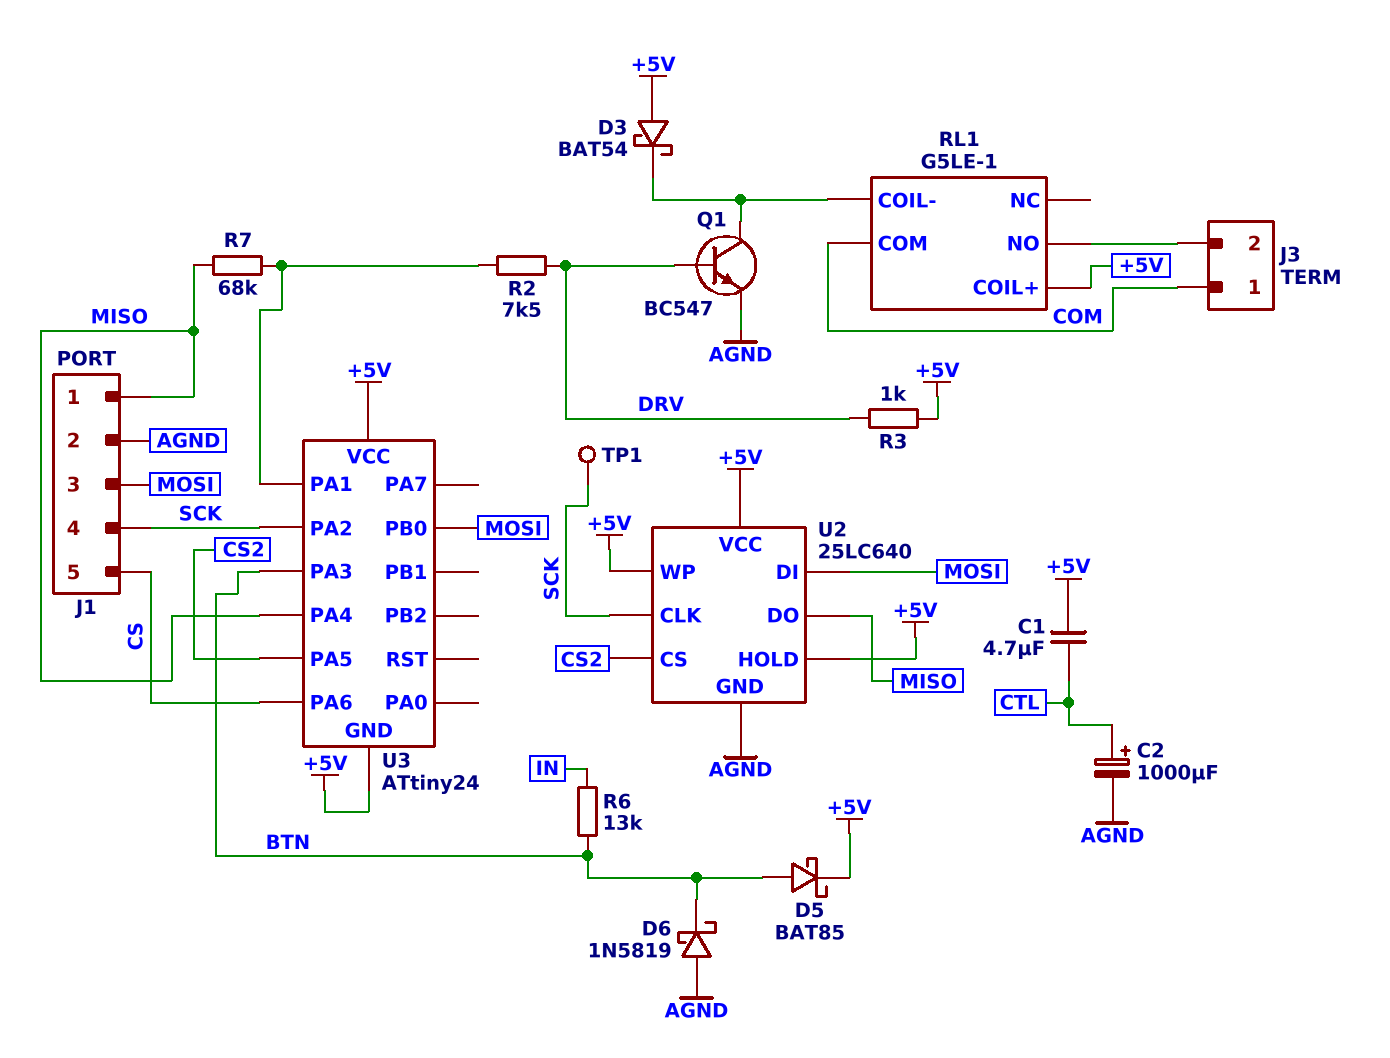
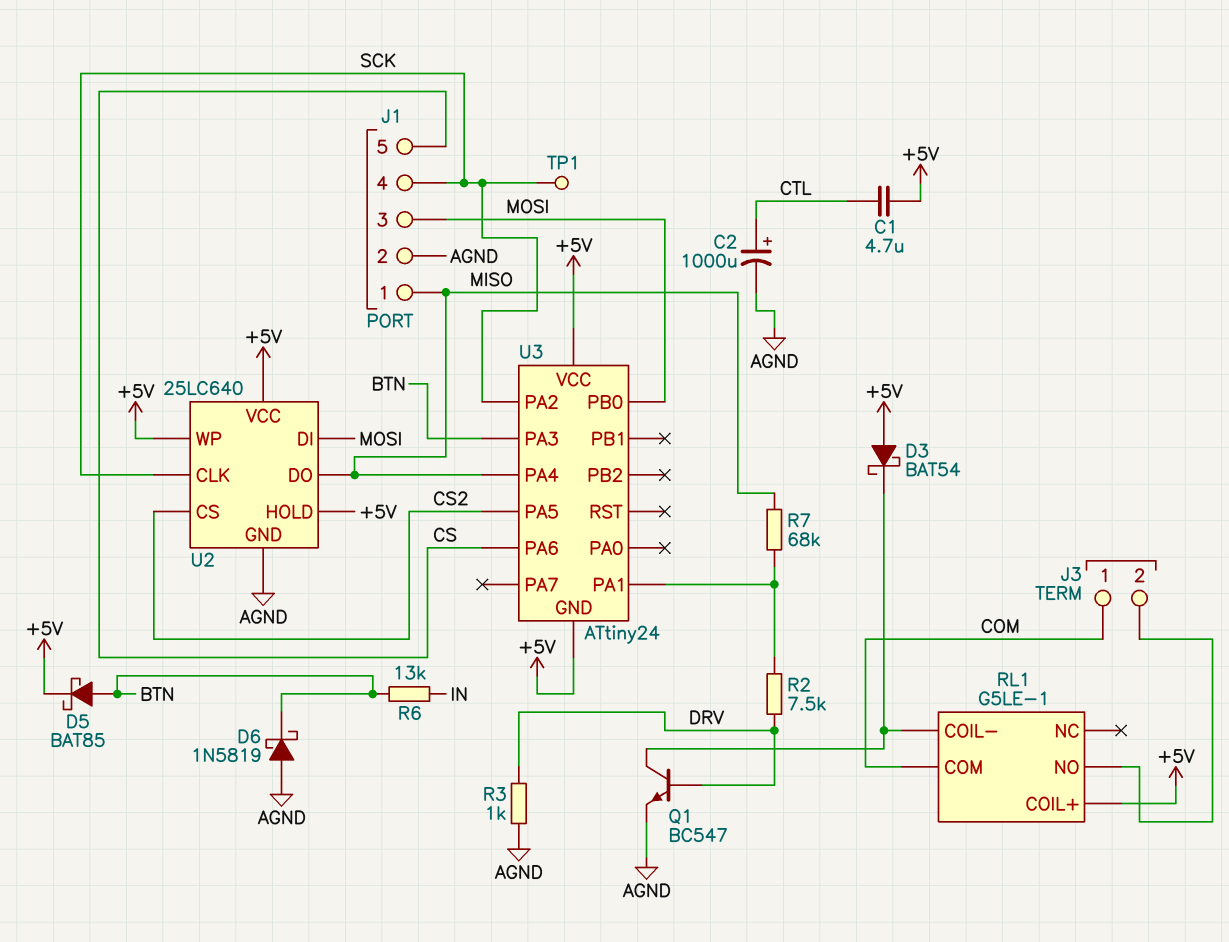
R3: 1k (+5V, DRV) -> 1k (AGND, DRV)

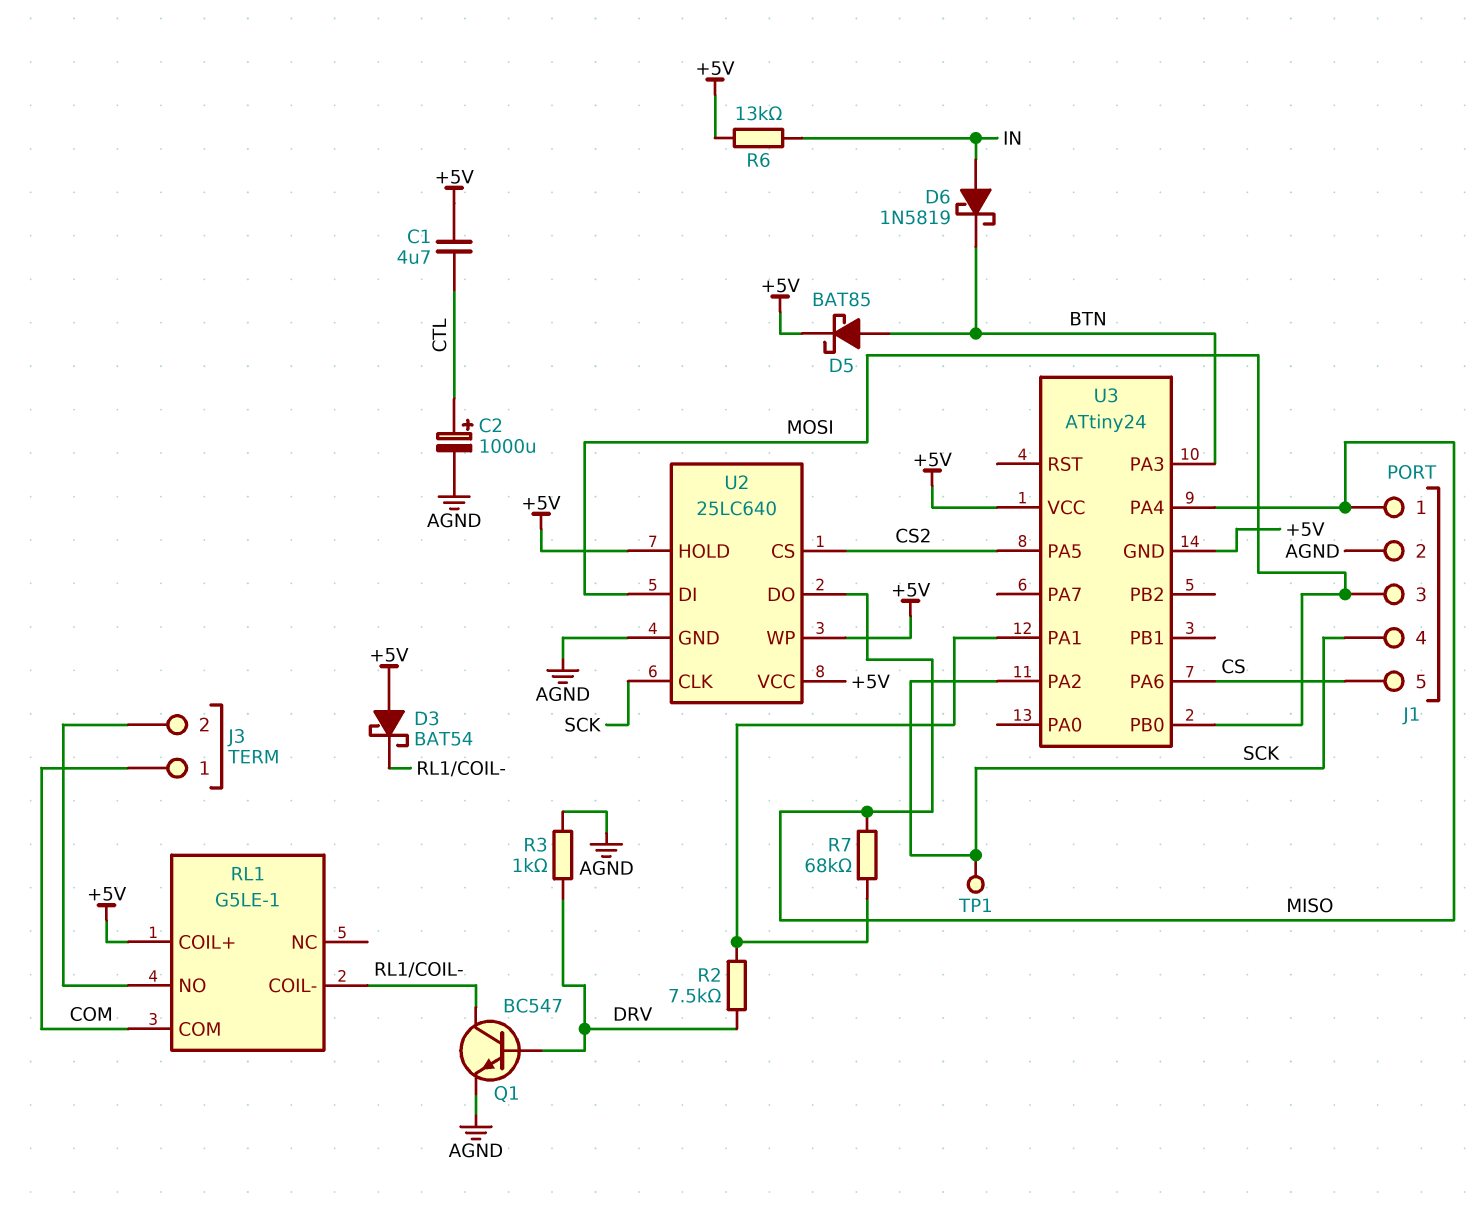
D6: schottky 1N5819 (A AGND, K BTN) -> schottky 1N5819 (A IN, K BTN)
R6: 13k (BTN, IN) -> 13k (+5V, IN)

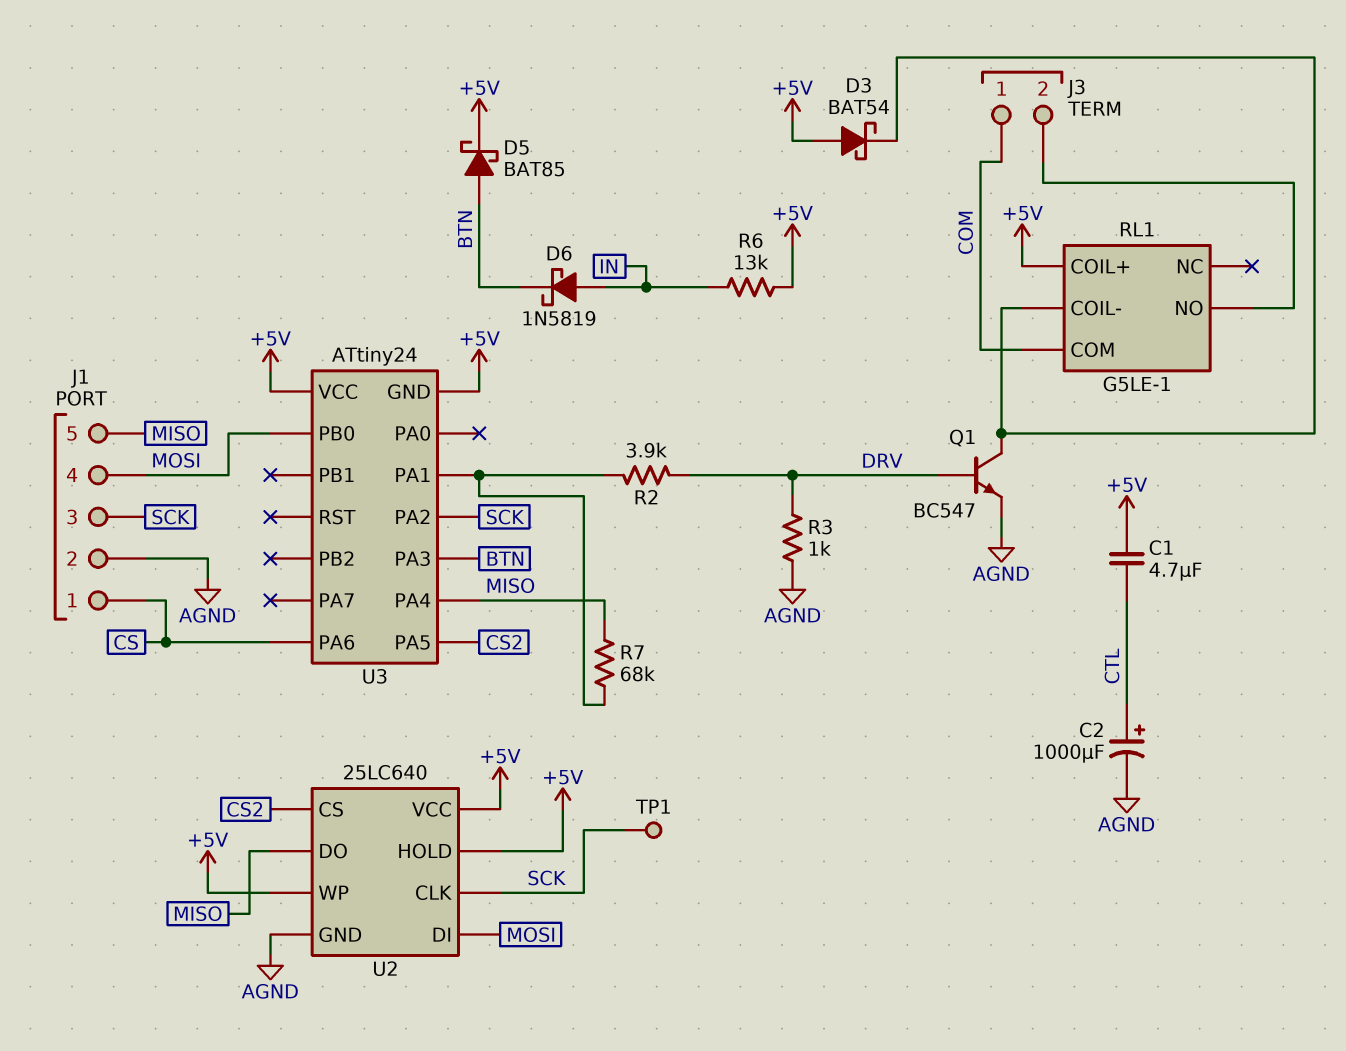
J1 pin 1: MISO -> CS
J1 pin 3: MOSI -> SCK
J1 pin 4: SCK -> MOSI
J1 pin 5: CS -> MISO
R2: 7.5k (DRV, U3/PA1) -> 3.9k (DRV, U3/PA1)

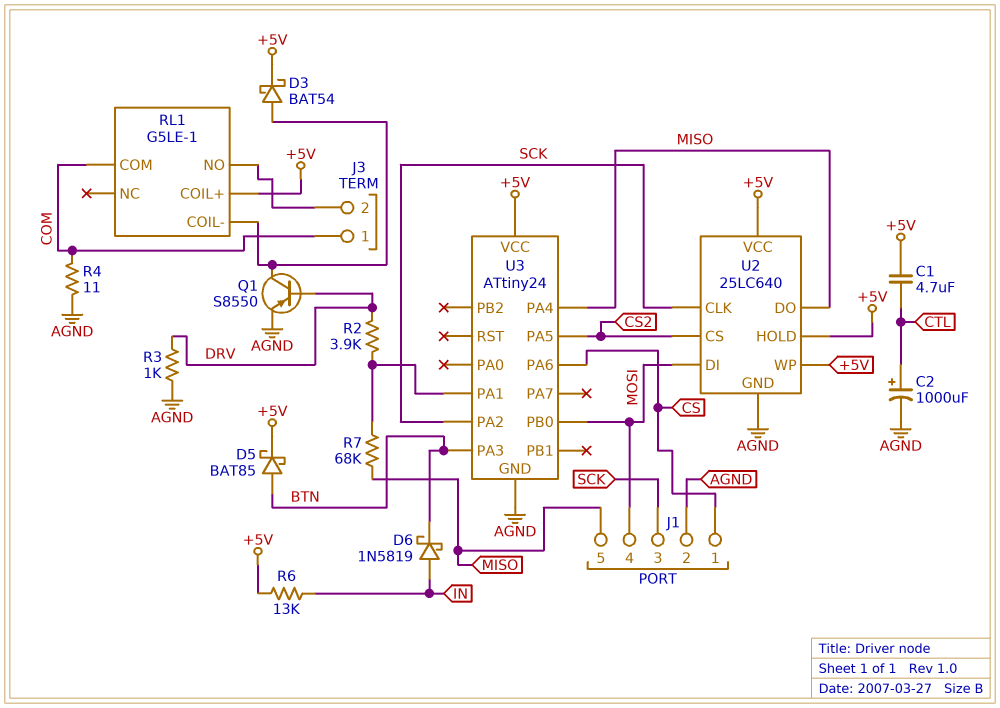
D3: schottky BAT54 (A +5V, K RL1/COIL-) -> schottky BAT54 (A RL1/COIL-, K +5V)
Q1: NPN BC547 (B DRV, C RL1/COIL-, E AGND) -> PNP S8550 (B DRV, C RL1/COIL-, E AGND)
R4: none -> 11 (AGND, COM)
TP1: test point (SCK) -> none
U3 pin GND: +5V -> AGND

